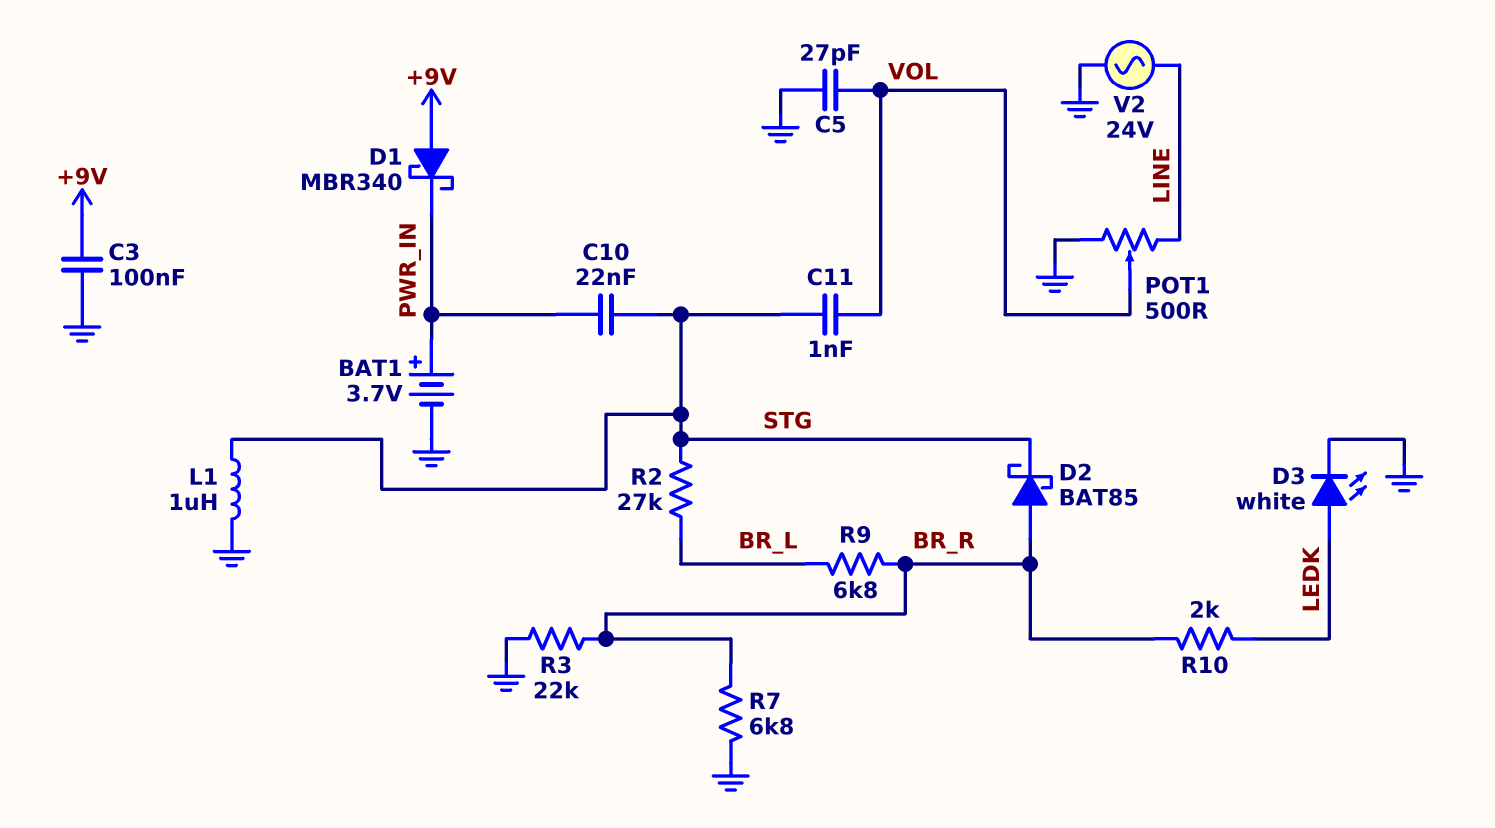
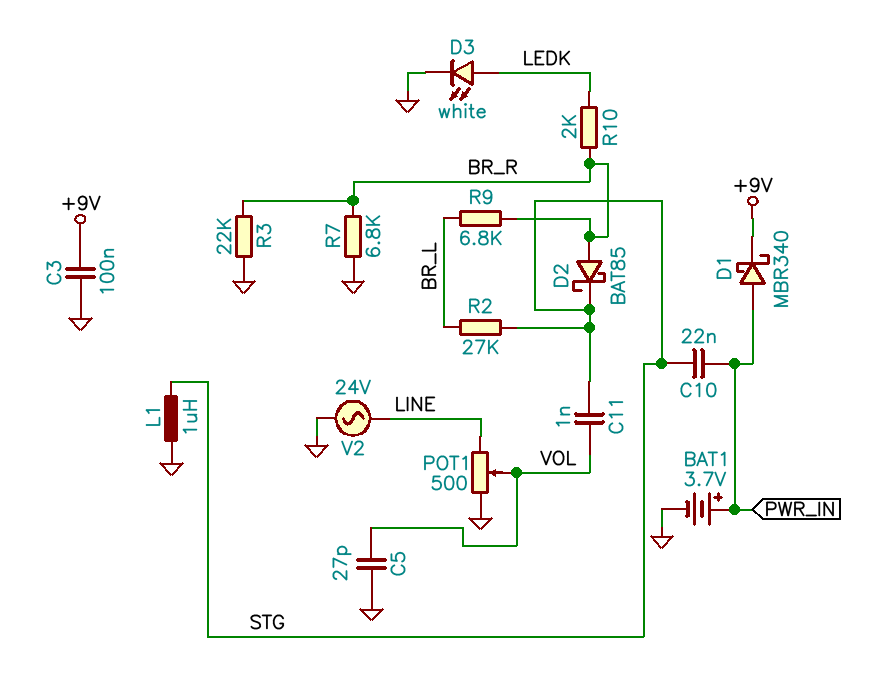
D1: schottky MBR340 (A +9V, K PWR_IN) -> schottky MBR340 (A PWR_IN, K +9V)

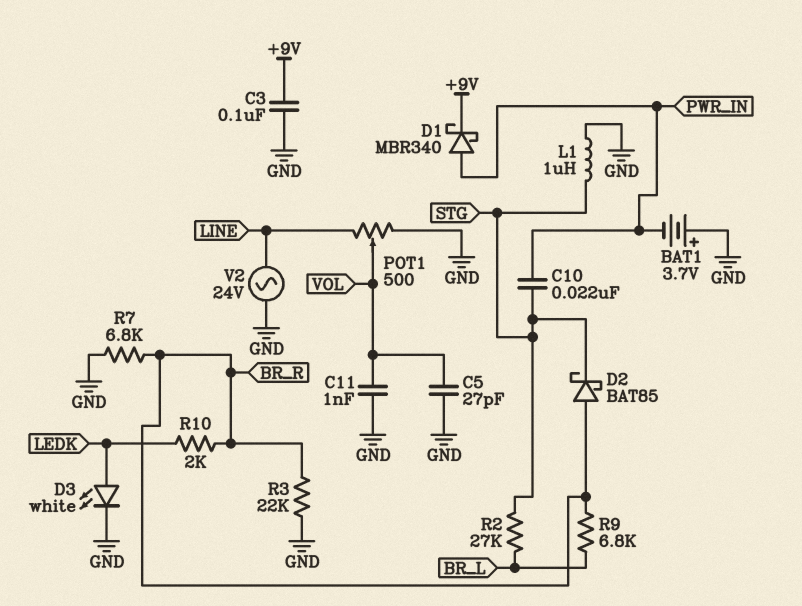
BAT1: 3.7V (plus PWR_IN, minus GND) -> 3.7V (plus GND, minus PWR_IN)
C11: 1nF (STG, VOL) -> 1nF (GND, VOL)

